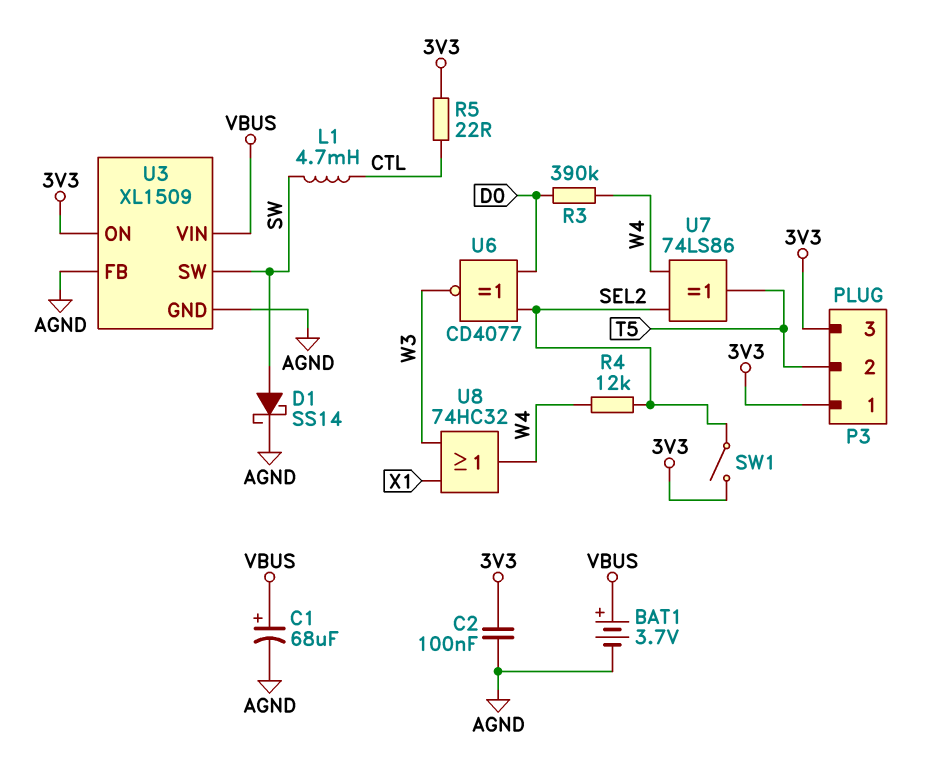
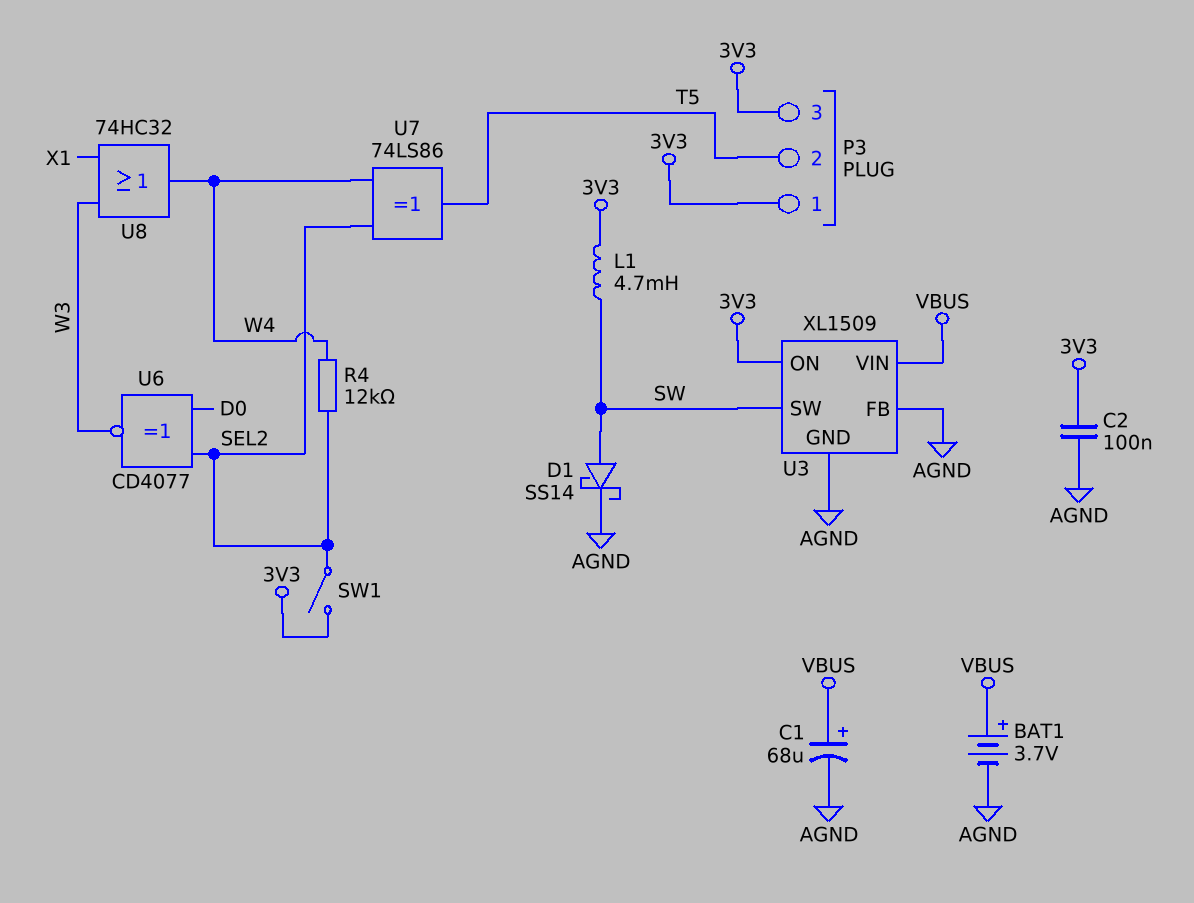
L1: 4.7mH (CTL, SW) -> 4.7mH (3V3, SW)
R3: 390k (D0, W4) -> none
R5: 22 (3V3, CTL) -> none

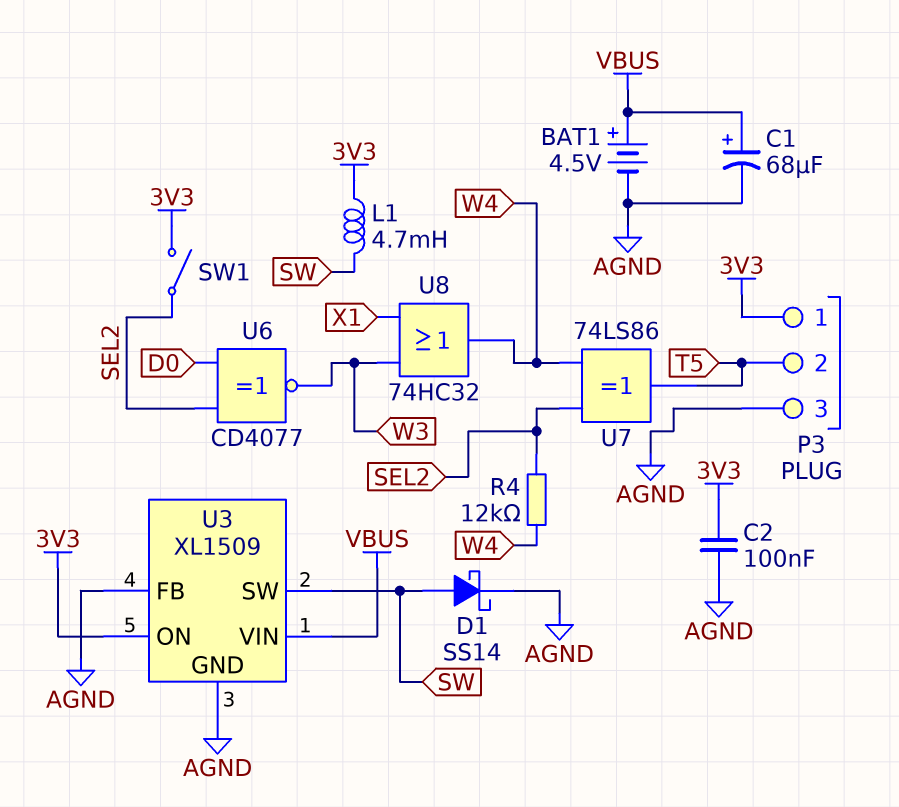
BAT1: 3.7V (plus VBUS, minus AGND) -> 4.5V (plus VBUS, minus AGND)
P3 pin 3: 3V3 -> AGND

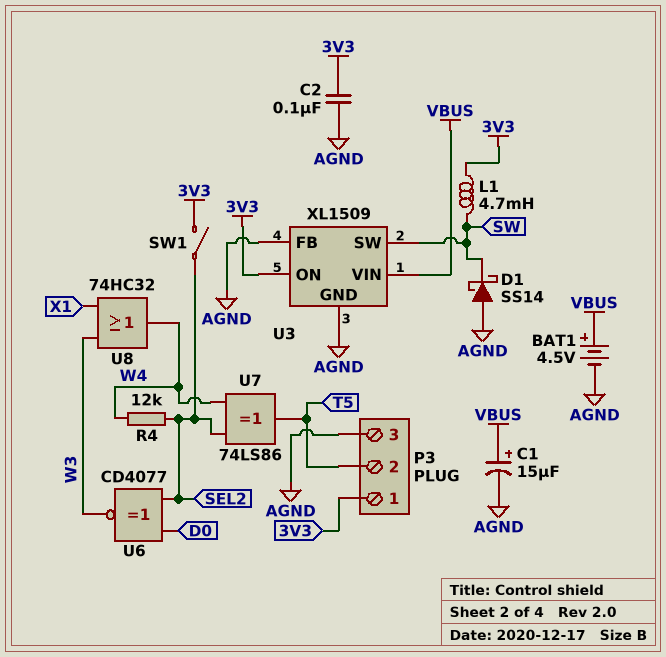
C1: 68uF (plus VBUS, minus AGND) -> 15uF (plus VBUS, minus AGND)
D1: schottky SS14 (A SW, K AGND) -> schottky SS14 (A AGND, K SW)

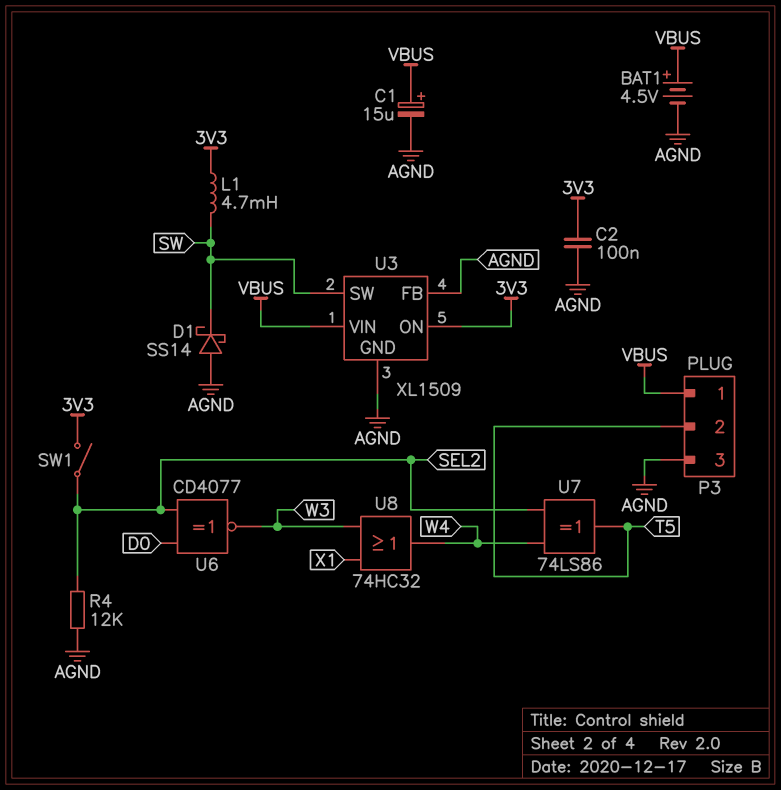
P3 pin 1: 3V3 -> VBUS
R4: 12k (SEL2, W4) -> 12k (AGND, SEL2)

